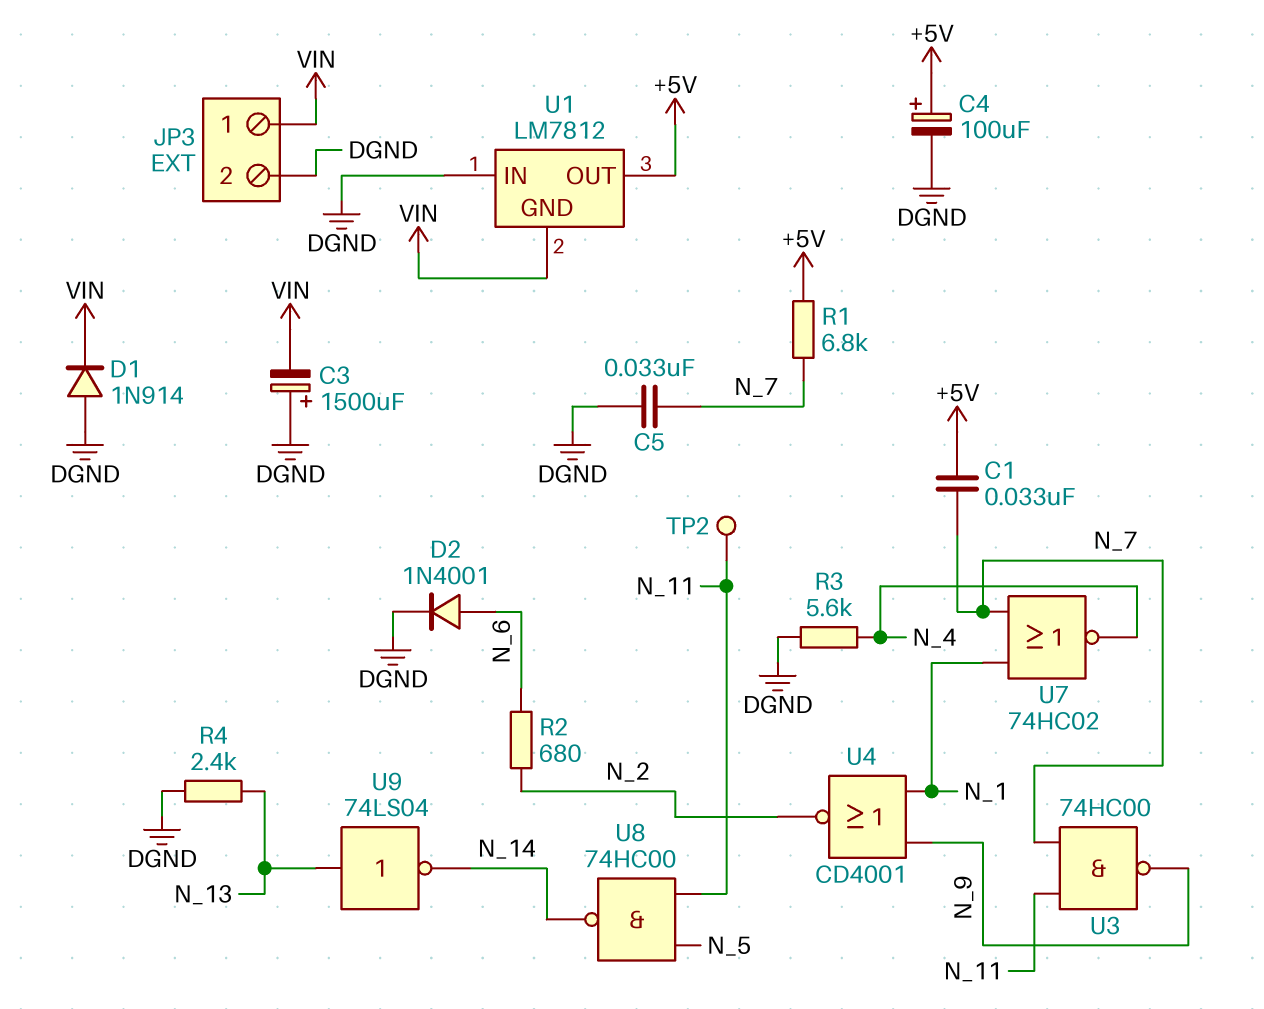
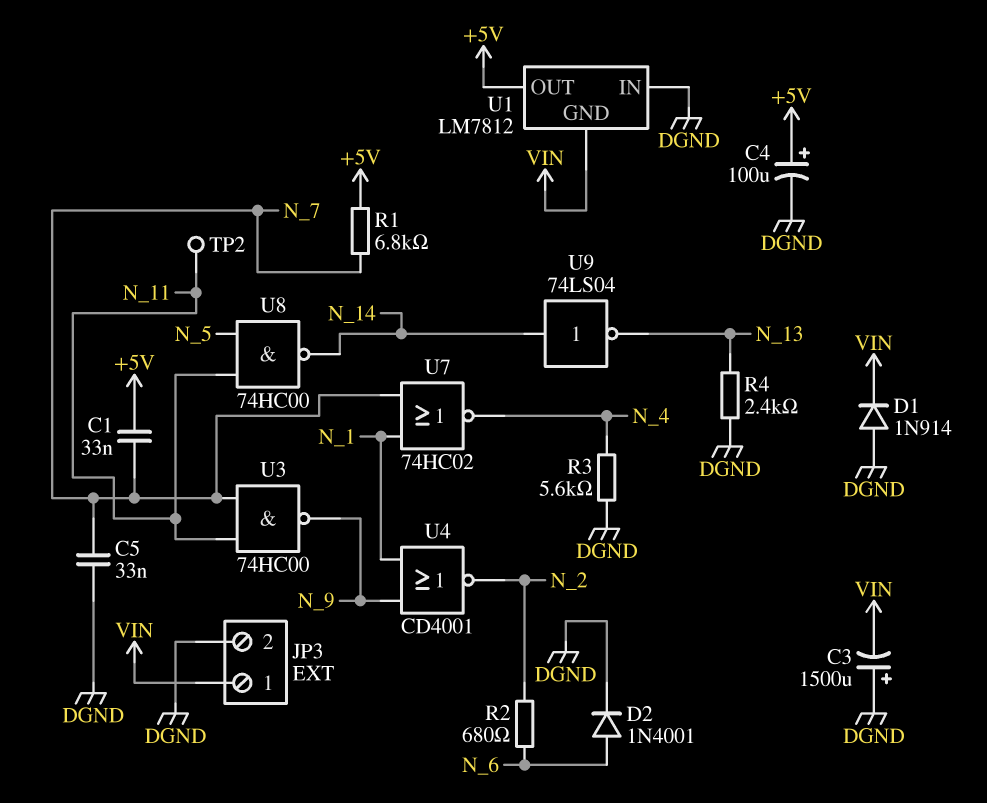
U9: NOT 74LS04 (in N_13, out N_14) -> NOT 74LS04 (in N_14, out N_13)

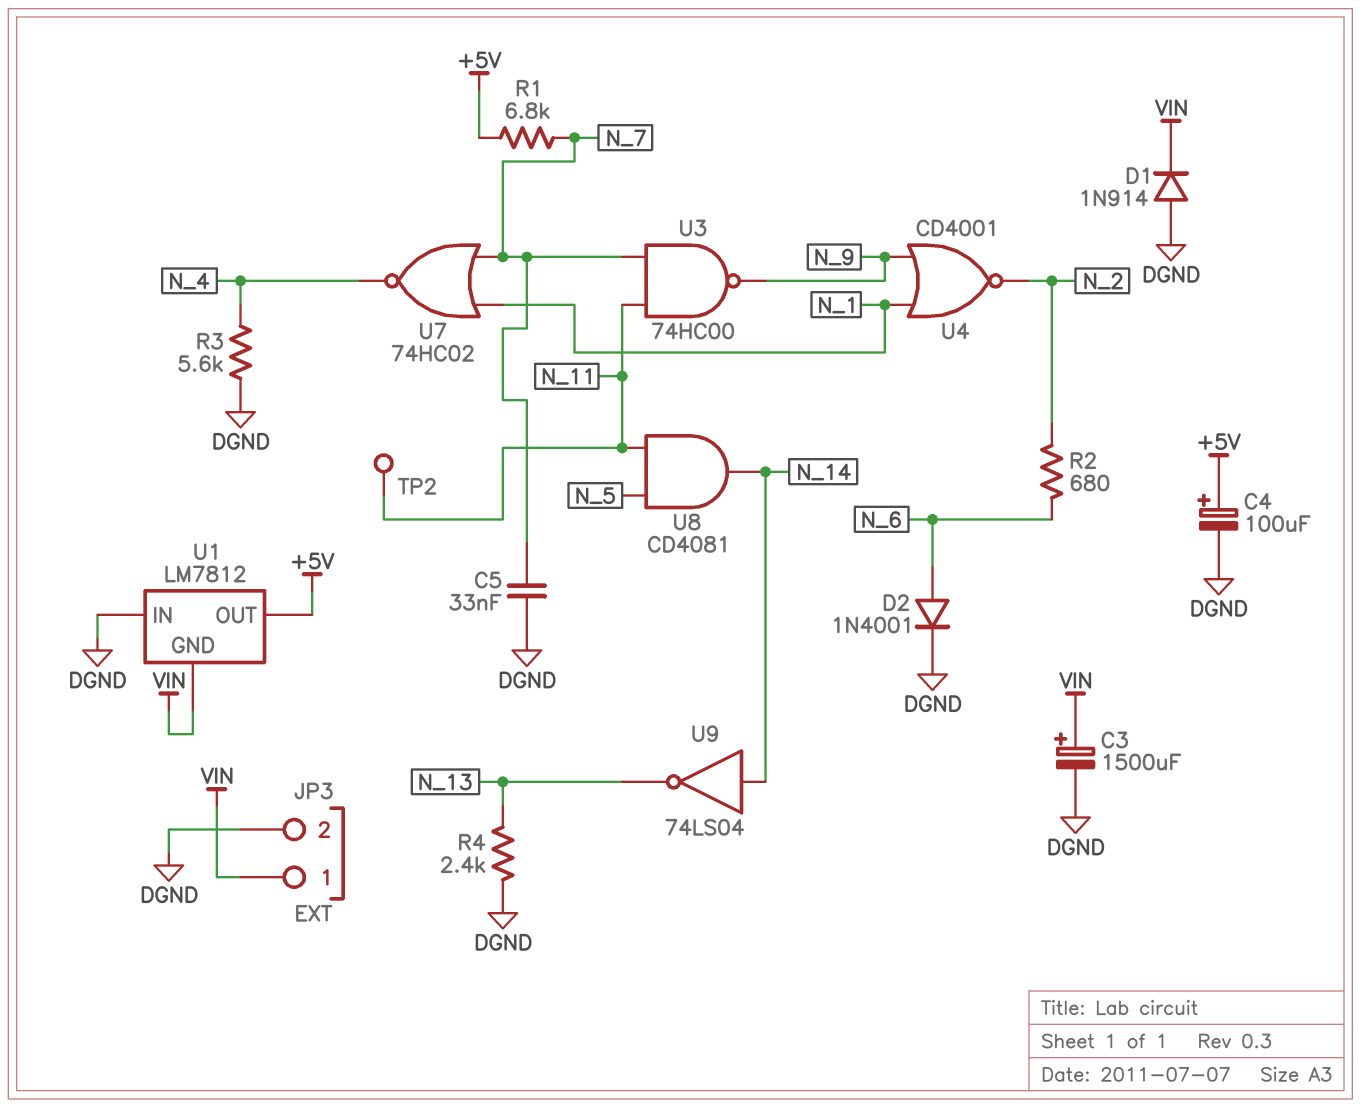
C1: 33nF (+5V, N_7) -> none
C3: 1500uF (plus DGND, minus VIN) -> 1500uF (plus VIN, minus DGND)
U8: NAND 74HC00 (in N_5, in N_11, out N_14) -> AND CD4081 (in N_5, in N_11, out N_14)

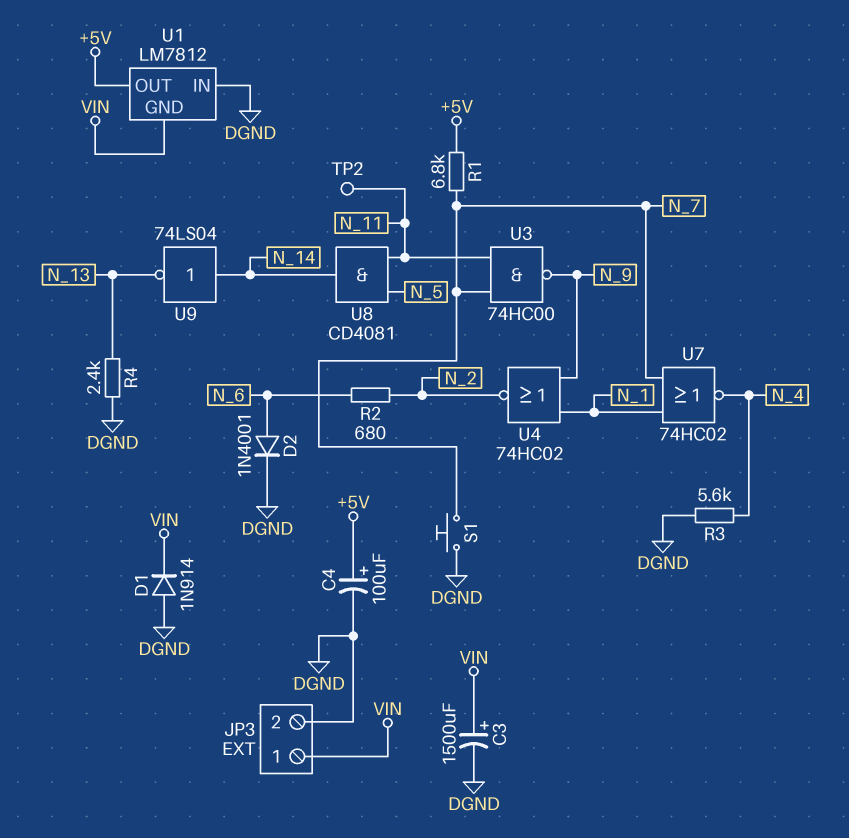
C5: 33nF (DGND, N_7) -> none
S1: none -> button (DGND, N_7)
U4: NOR CD4001 (in N_1, in N_9, out N_2) -> NOR 74HC02 (in N_1, in N_9, out N_2)

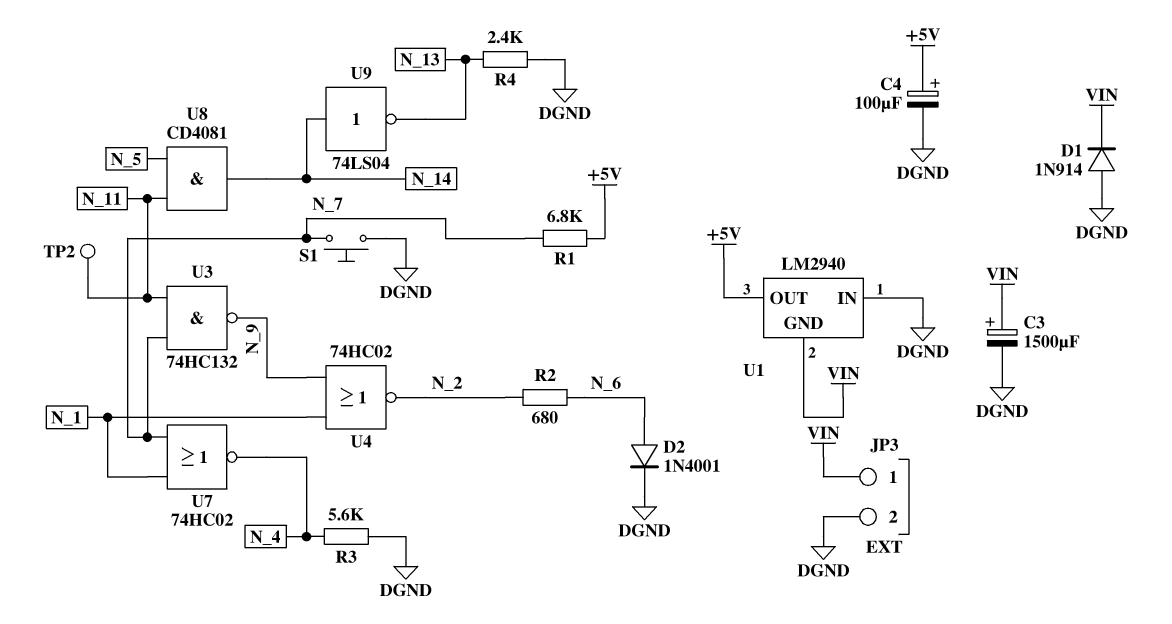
U1: LM7812 -> LM2940
U3: NAND 74HC00 (in N_7, in N_11, out N_9) -> NAND 74HC132 (in N_7, in N_11, out N_9)

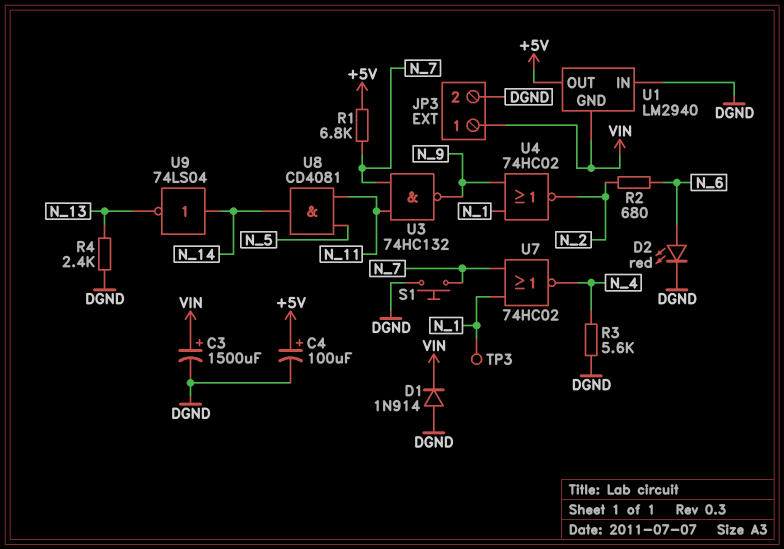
D2: diode 1N4001 (A N_6, K DGND) -> LED red (A N_6, K DGND)
TP2: test point (N_11) -> none
TP3: none -> test point (N_1)

